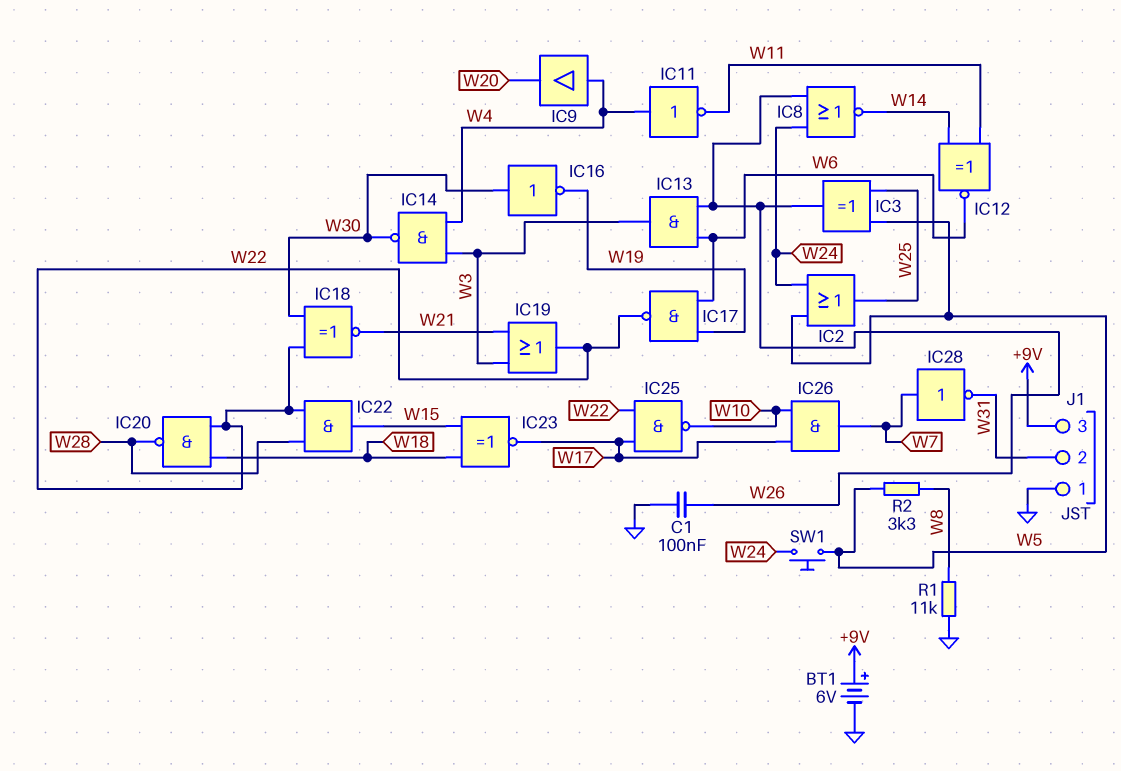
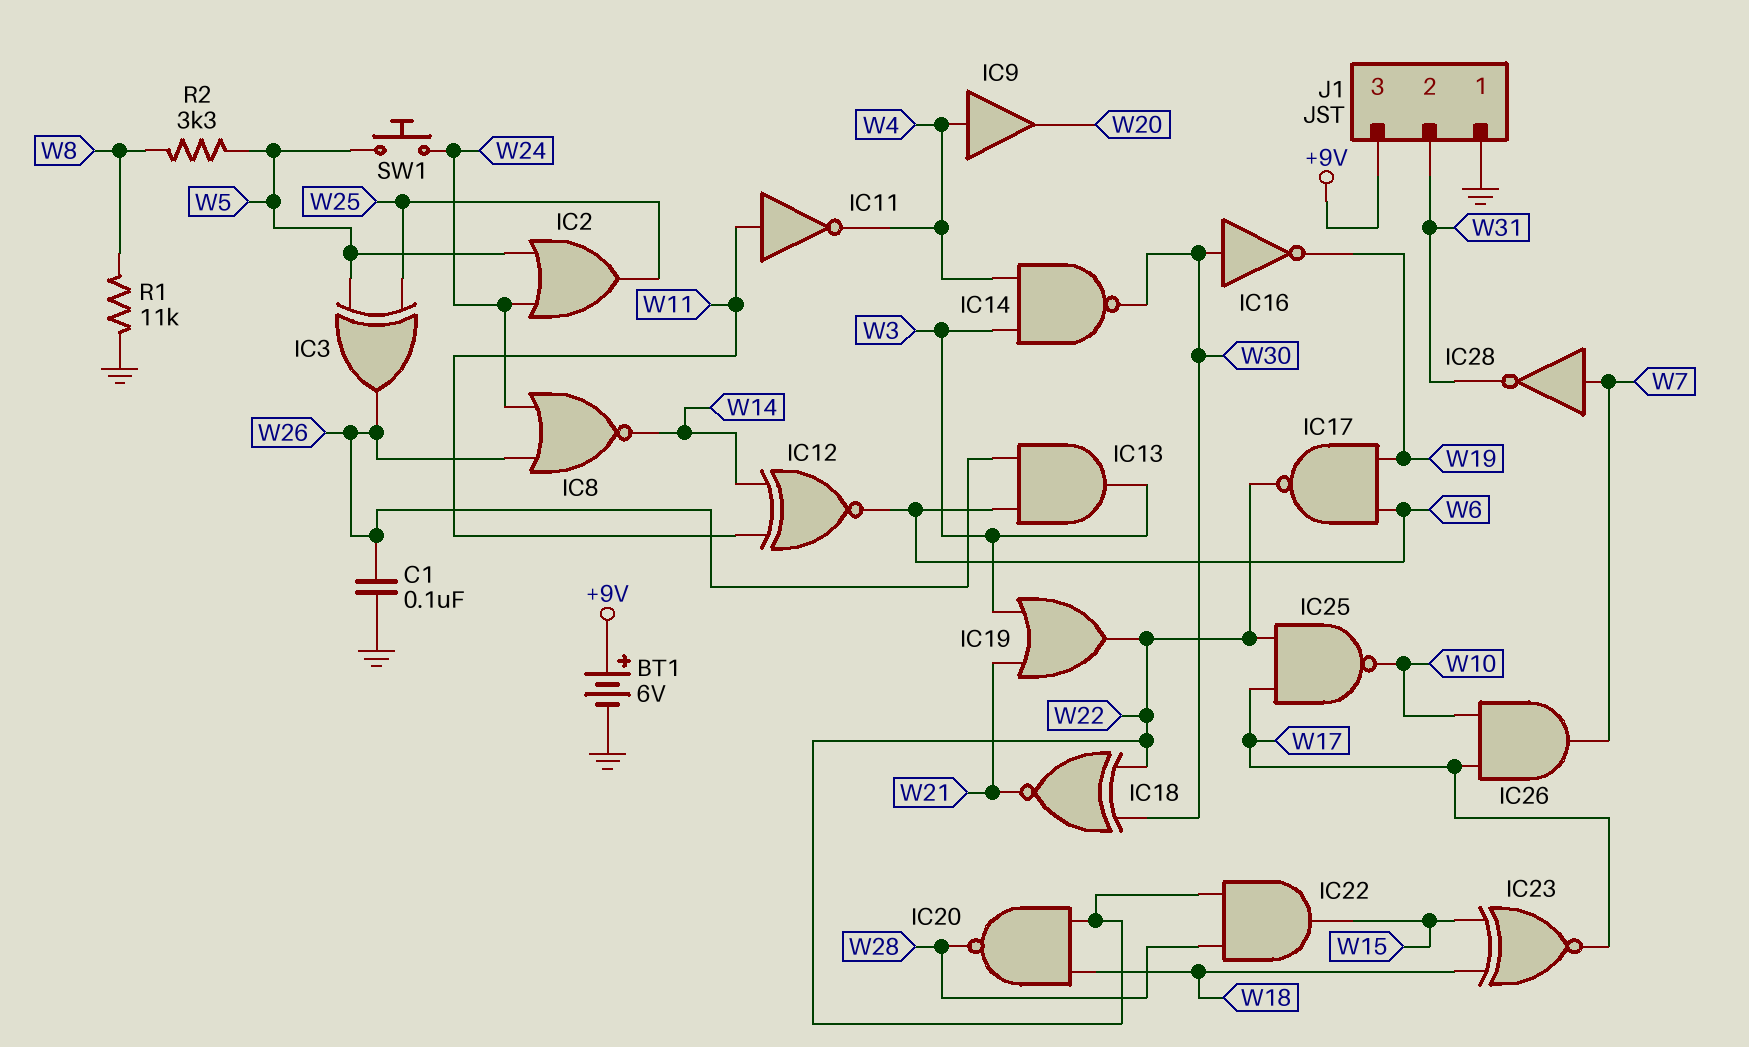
IC11: NOT (in W4, out W11) -> NOT (in W11, out W4)

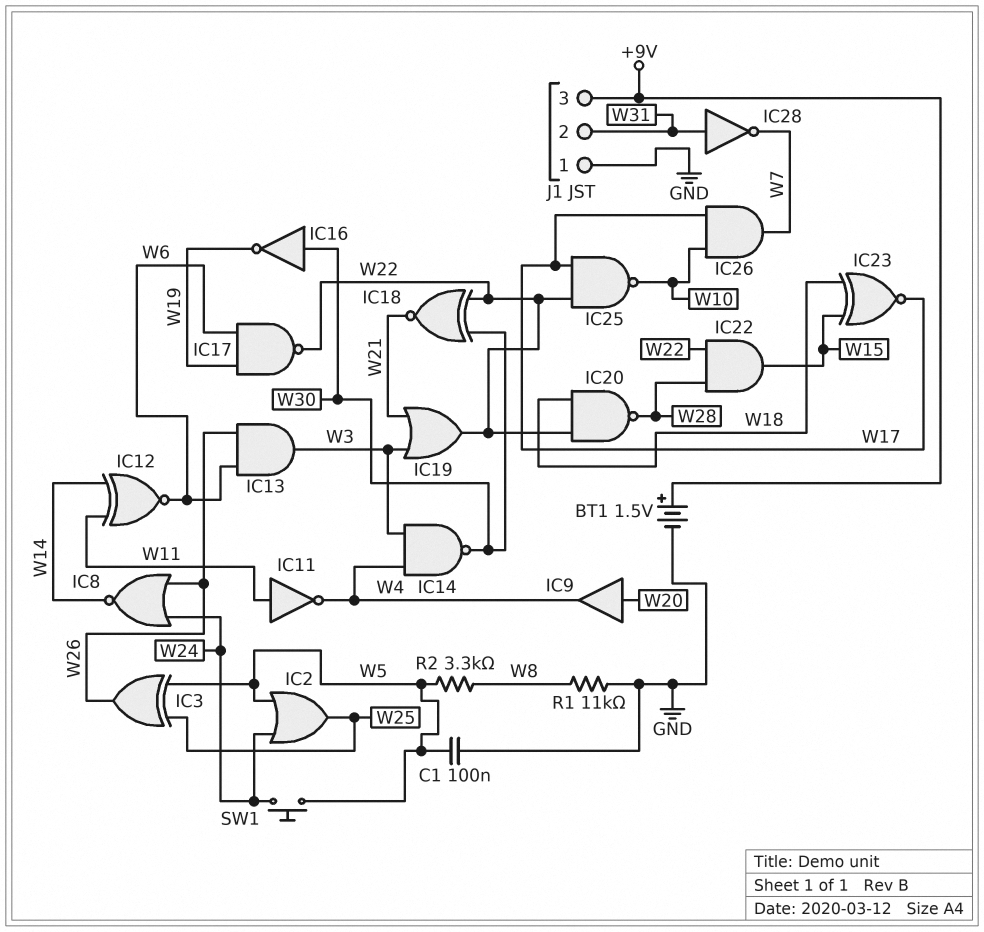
BT1: 6V (plus +9V, minus GND) -> 1.5V (plus +9V, minus GND)
C1: 100nF (GND, W26) -> 100nF (GND, W5)
IC9: buffer (in W4, out W20) -> buffer (in W20, out W4)
IC28: NOT (in W7, out W31) -> NOT (in W31, out W7)

